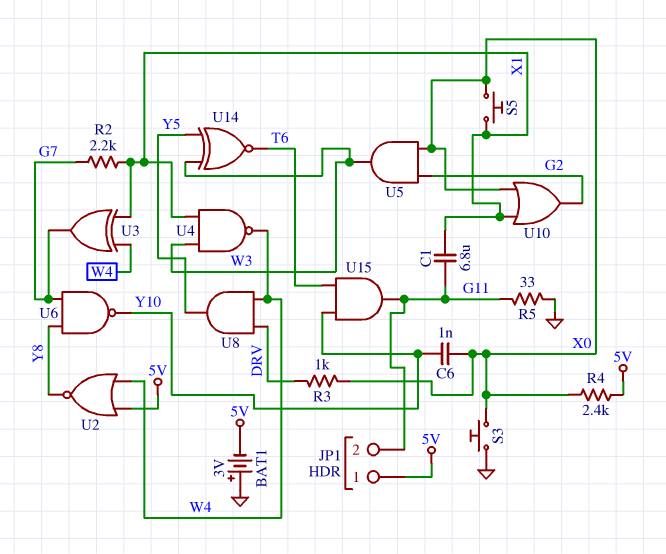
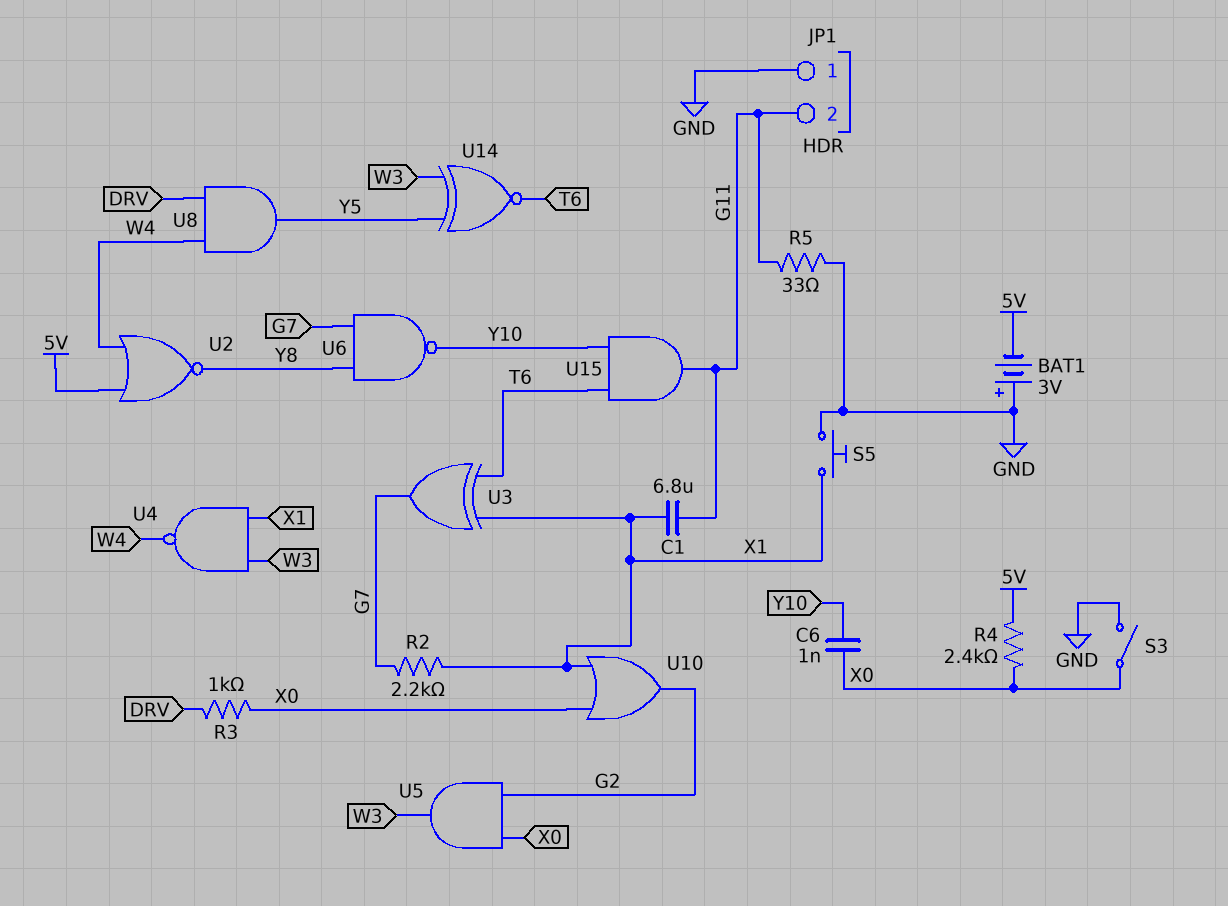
JP1 pin 1: 5V -> GND
S3: button (GND, X0) -> switch (GND, X0)
S5: button (X0, X1) -> button (GND, X1)
U3: XOR (in W4, in X1, out G7) -> XOR (in T6, in X1, out G7)

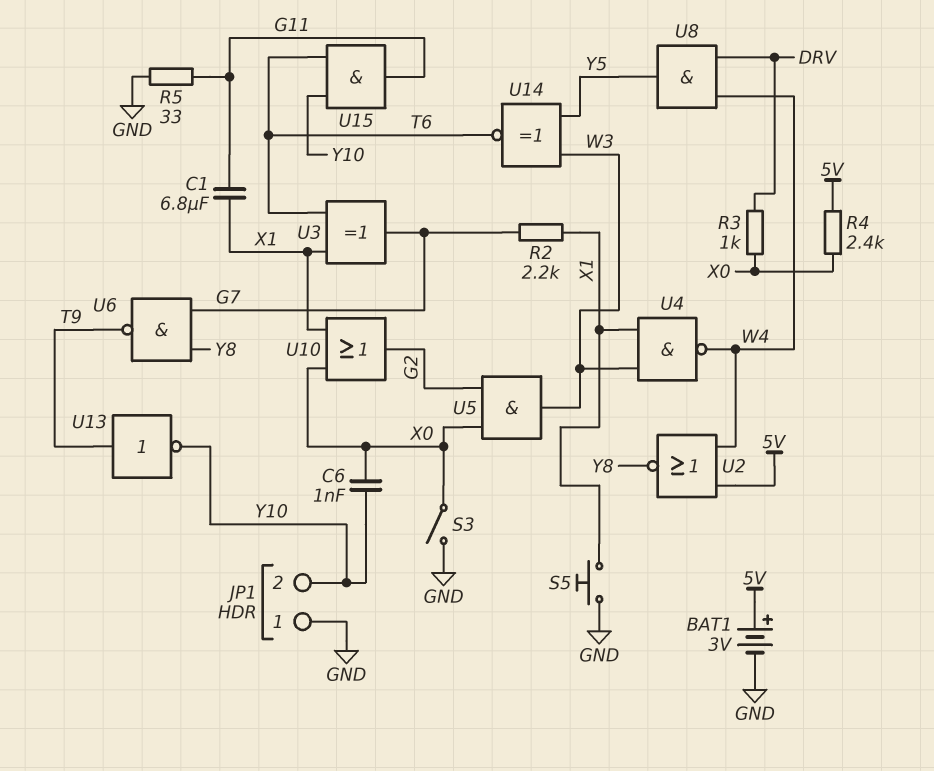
BAT1: 3V (plus GND, minus 5V) -> 3V (plus 5V, minus GND)
JP1 pin 2: G11 -> Y10
U6: NAND (in G7, in Y8, out Y10) -> NAND (in G7, in Y8, out T9)
U13: none -> NOT (in T9, out Y10)

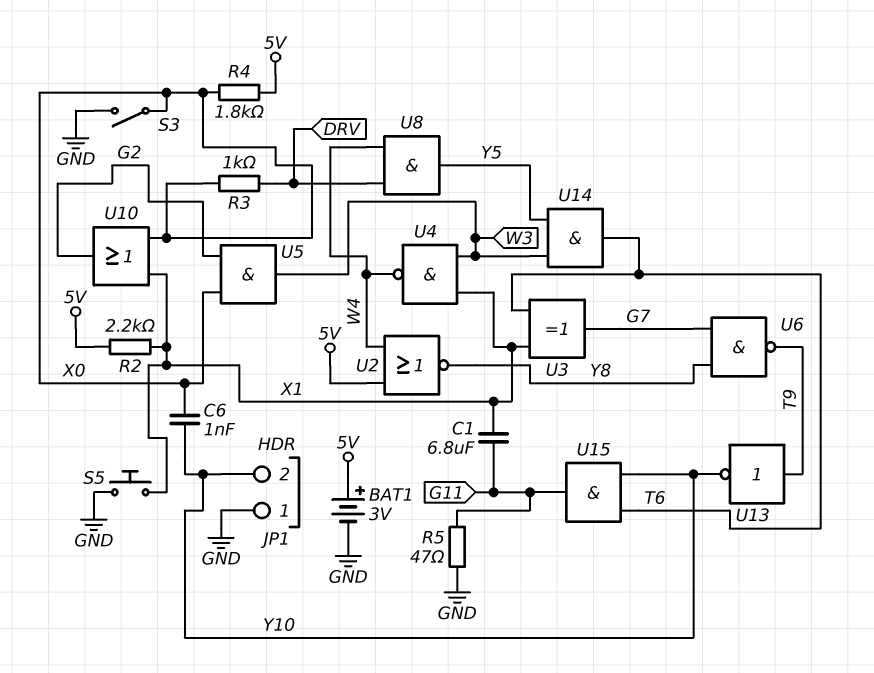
R2: 2.2k (G7, X1) -> 2.2k (5V, X1)
R4: 2.4k (5V, X0) -> 1.8k (5V, X0)
R5: 33 (G11, GND) -> 47 (G11, GND)
U14: XNOR (in W3, in Y5, out T6) -> AND (in W3, in Y5, out T6)

